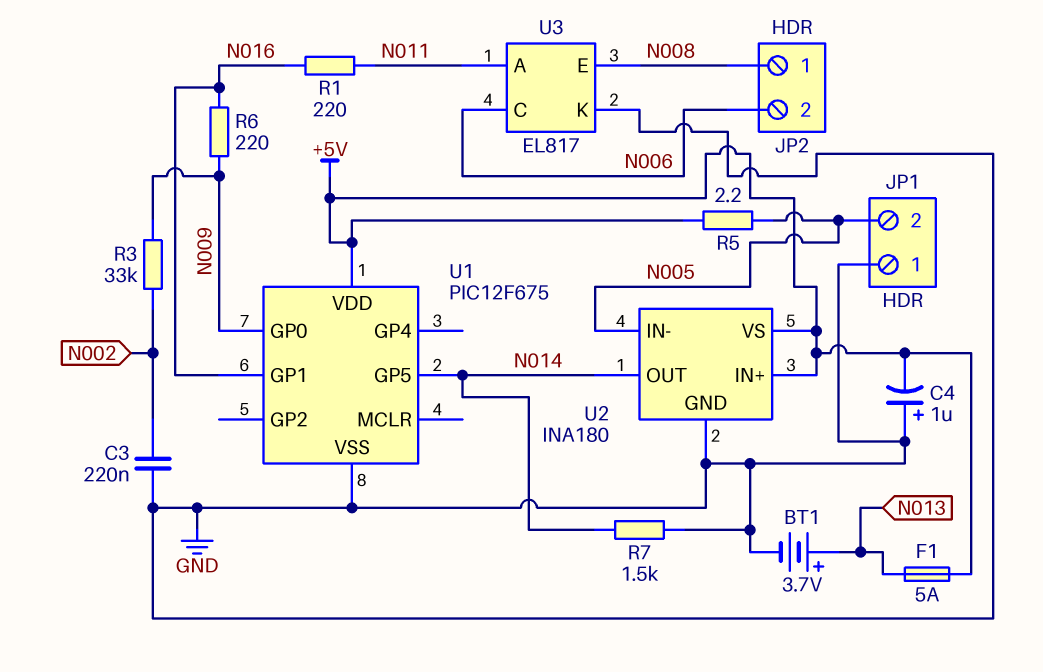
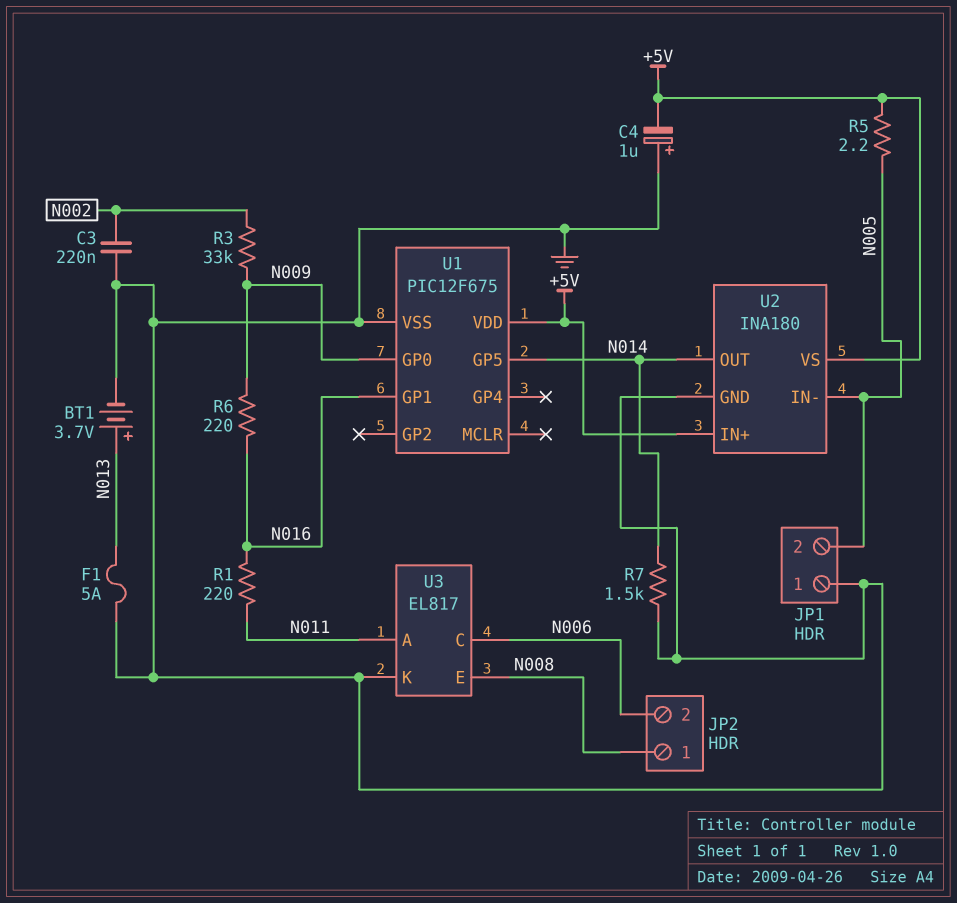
F1: 5A (+5V, N013) -> 5A (GND, N013)

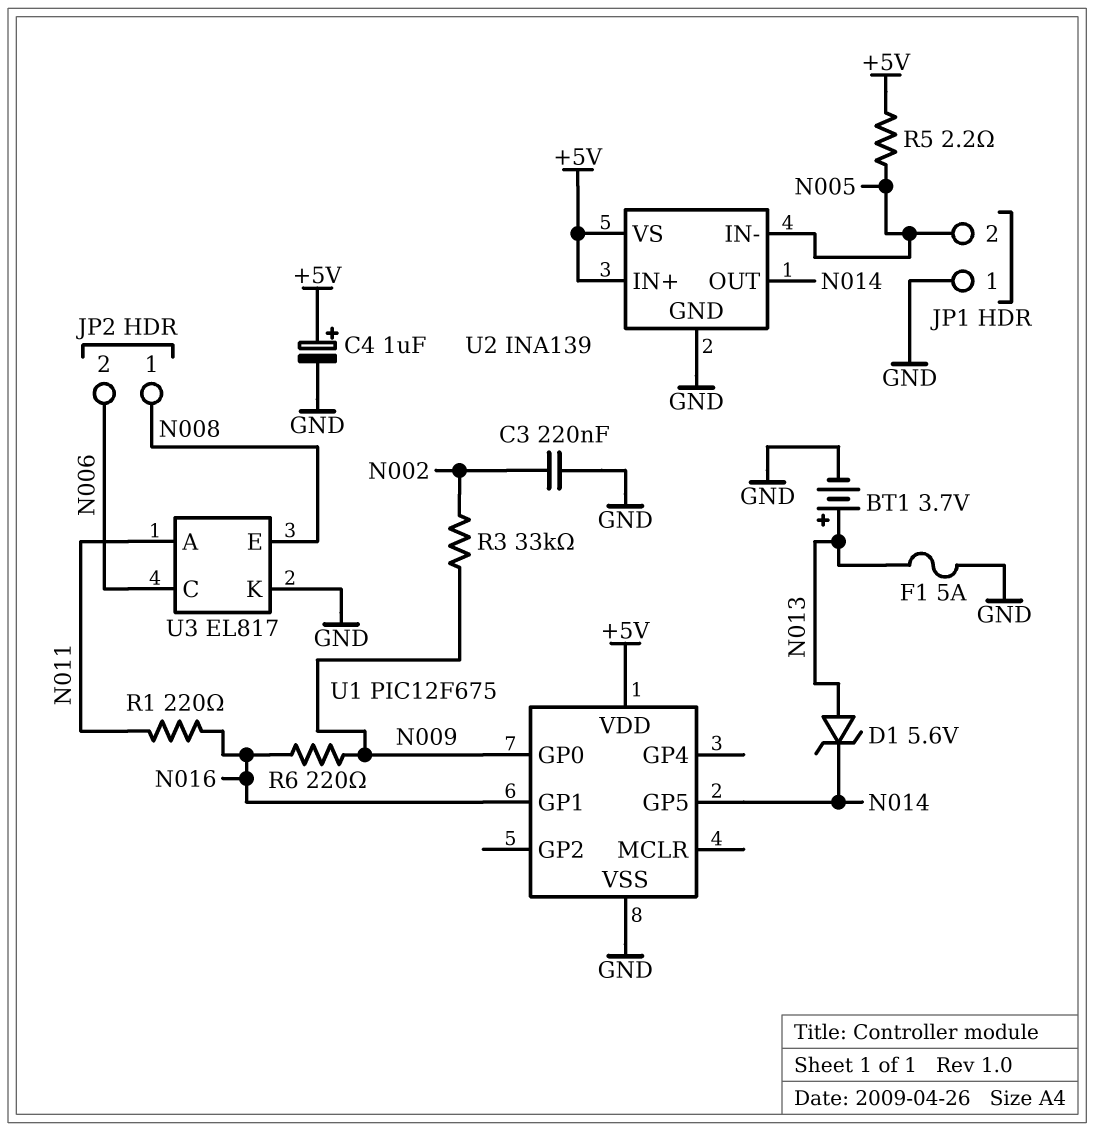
C4: 1uF (plus GND, minus +5V) -> 1uF (plus +5V, minus GND)
D1: none -> zener 5.6V (A N013, K N014)
R7: 1.5k (GND, N014) -> none
U2: INA180 -> INA139

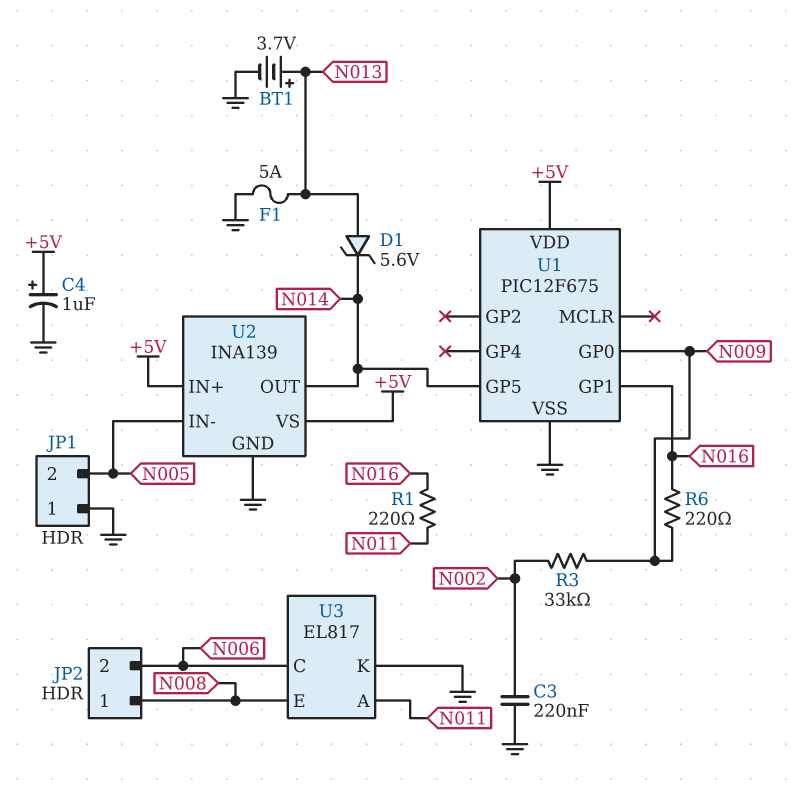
R5: 2.2 (+5V, N005) -> none

